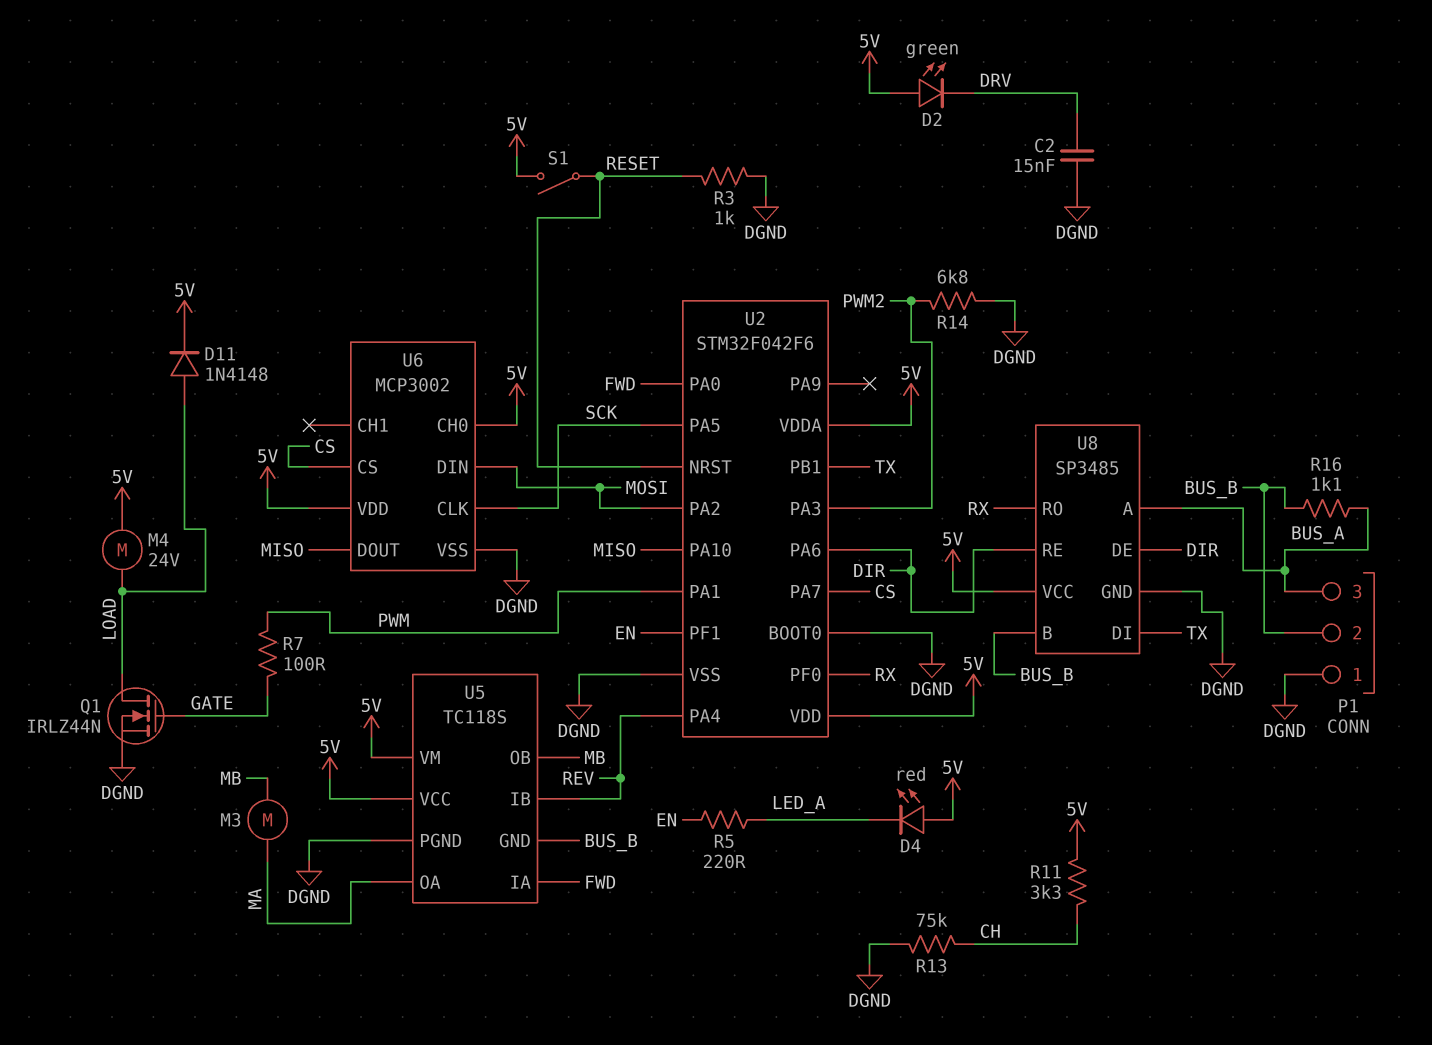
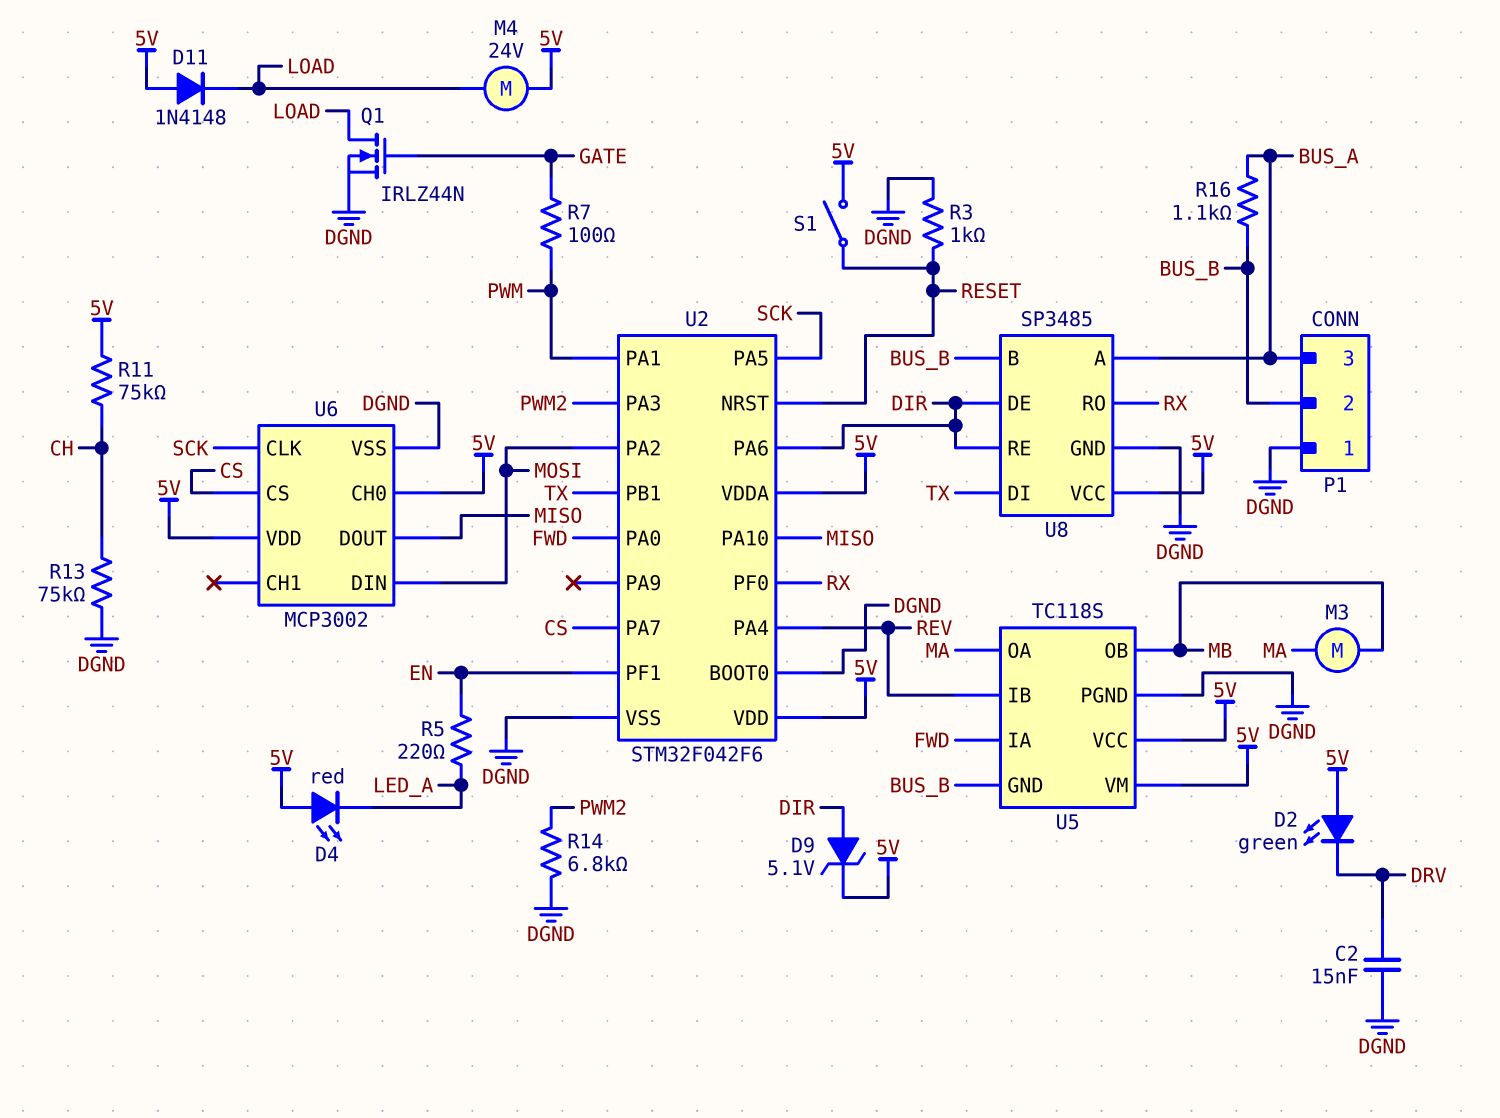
D9: none -> zener 5.1V (A DIR, K 5V)
D11: diode 1N4148 (A LOAD, K 5V) -> diode 1N4148 (A 5V, K LOAD)
R11: 3.3k (5V, CH) -> 75k (5V, CH)

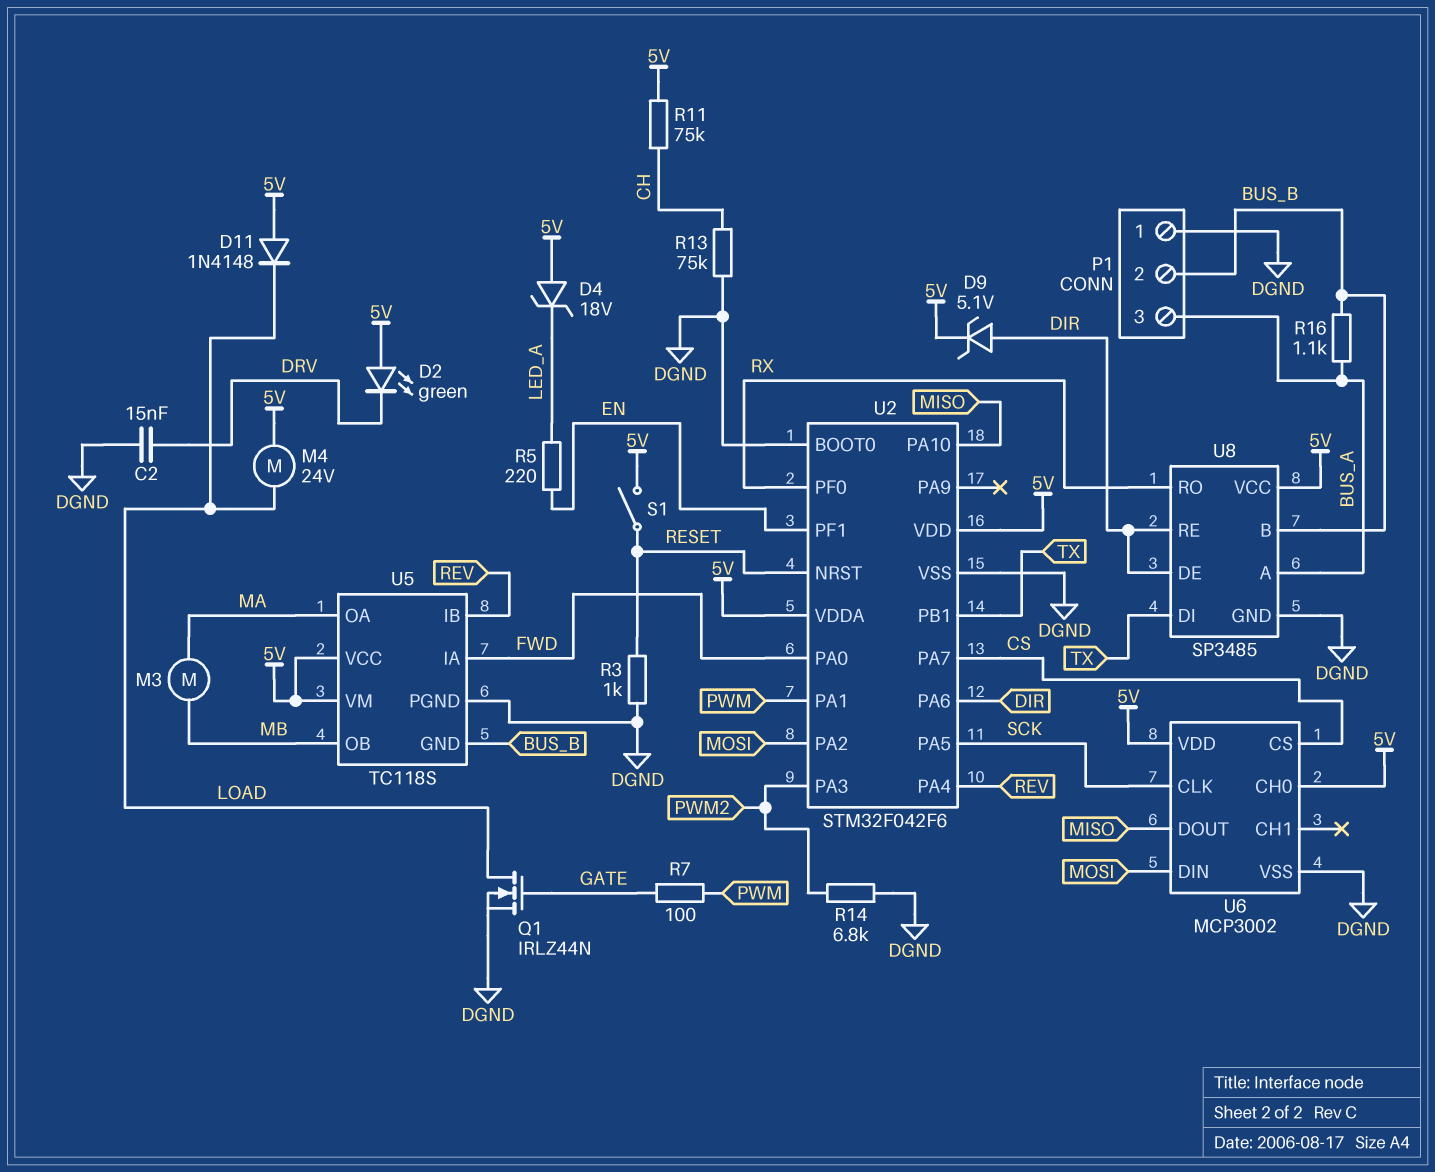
D4: LED red (A 5V, K LED_A) -> zener 18V (A 5V, K LED_A)

